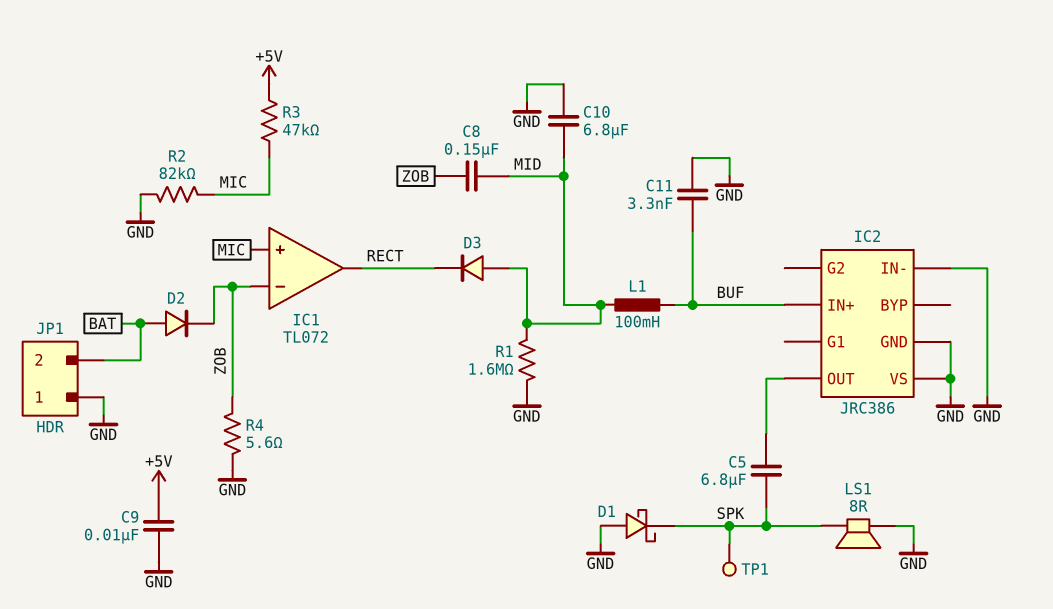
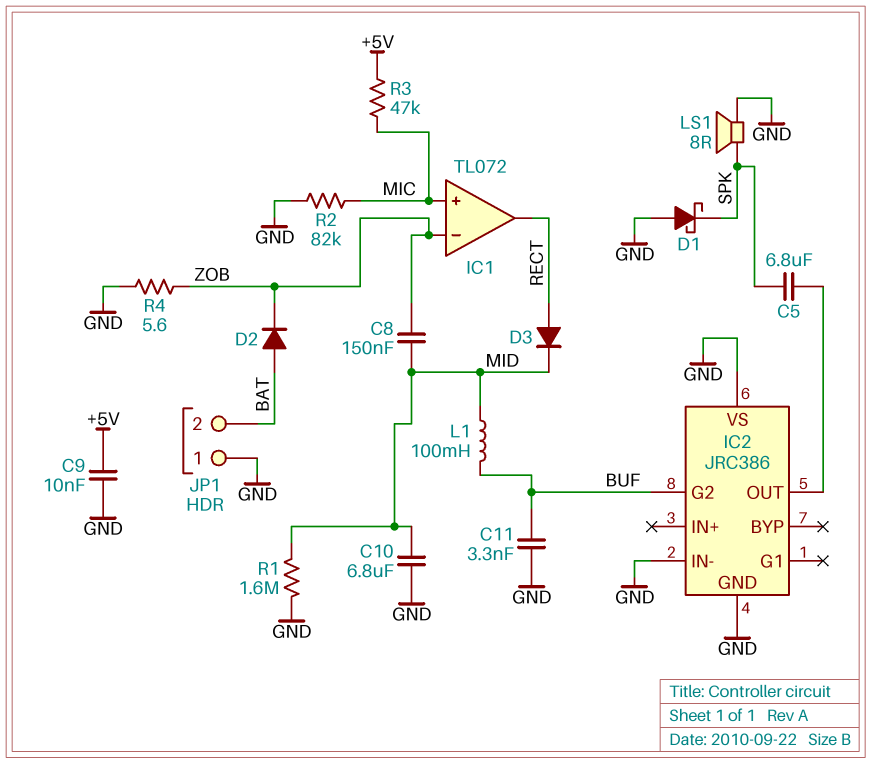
D3: diode (A MID, K RECT) -> diode (A RECT, K MID)
IC2 pin G2: none -> BUF
IC2 pin IN+: BUF -> none
TP1: test point (SPK) -> none

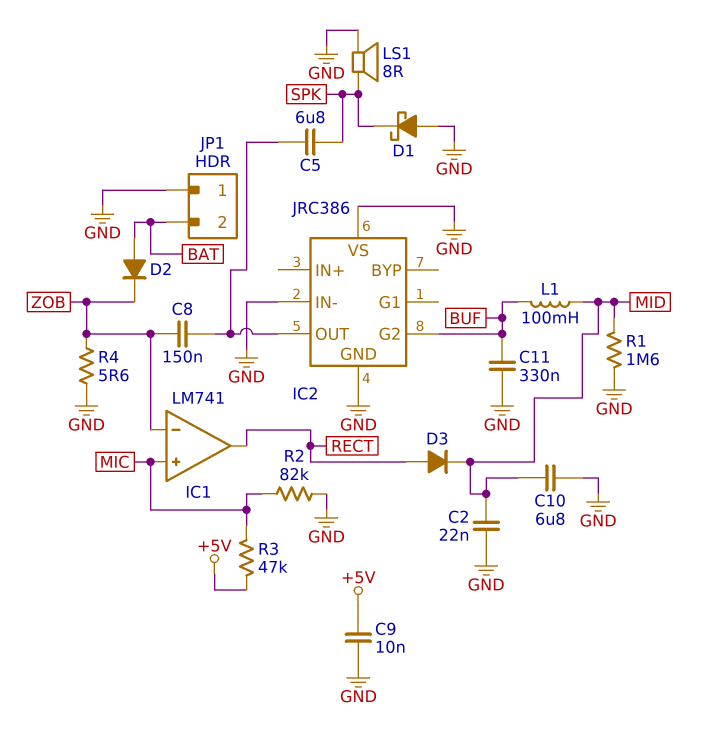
C2: none -> 22nF (GND, MID)
C8: 150nF (MID, ZOB) -> 150nF (IC2/OUT, ZOB)
C11: 3.3nF (BUF, GND) -> 330nF (BUF, GND)
IC1: TL072 -> LM741

